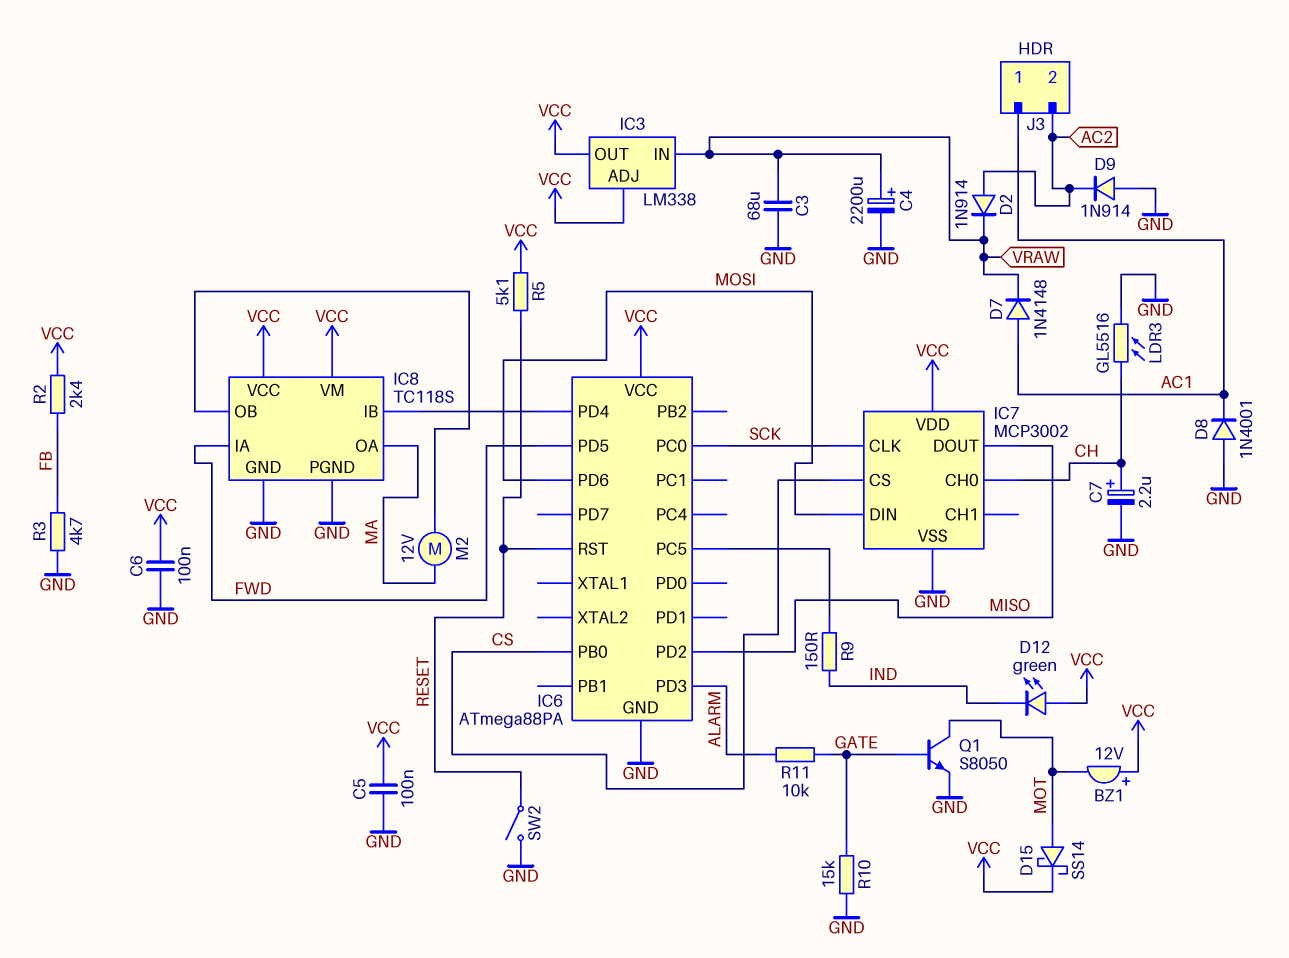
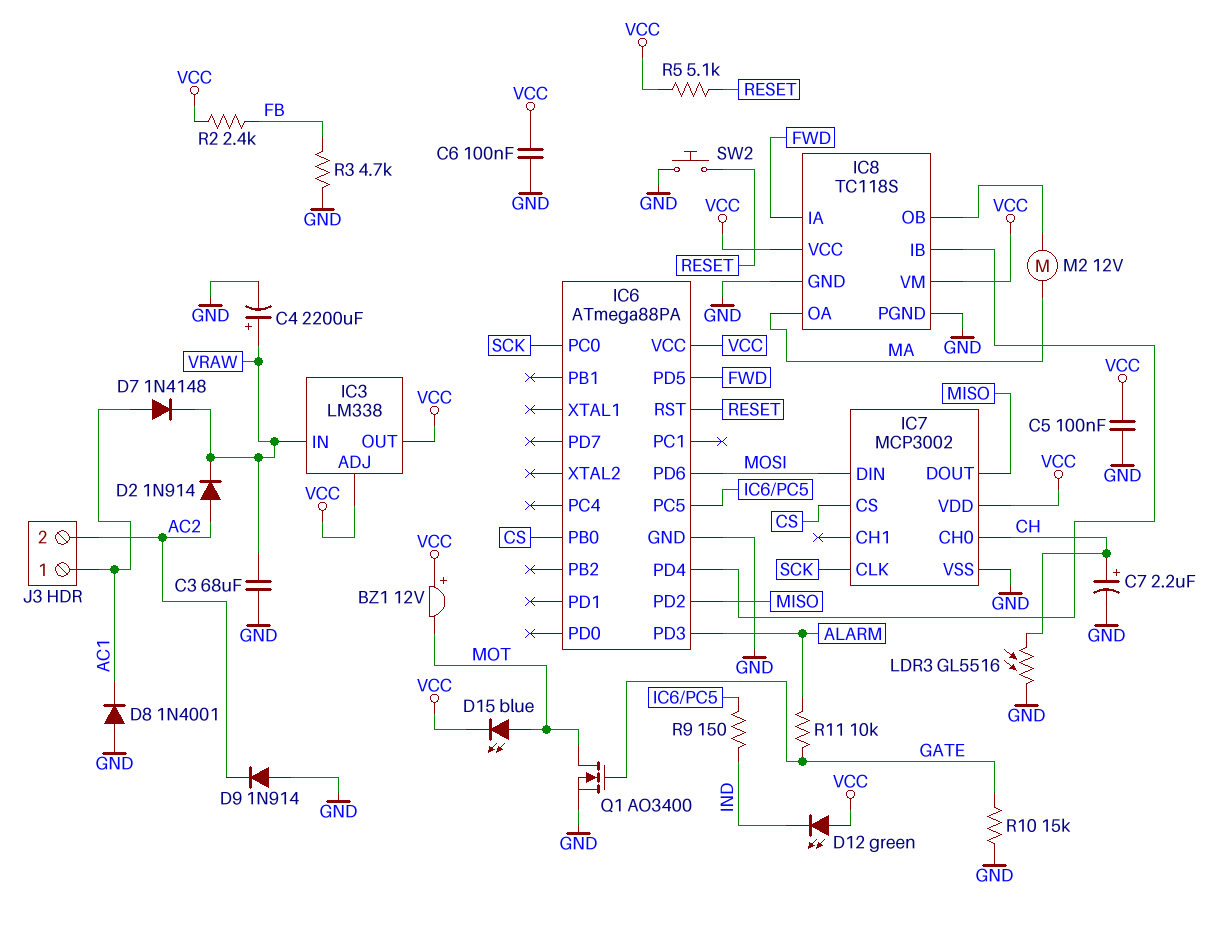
D15: schottky SS14 (A MOT, K VCC) -> LED blue (A MOT, K VCC)
Q1: NPN S8050 (B GATE, C MOT, E GND) -> NMOS AO3400 (G GATE, D MOT, S GND)
SW2: switch (GND, RESET) -> button (GND, RESET)

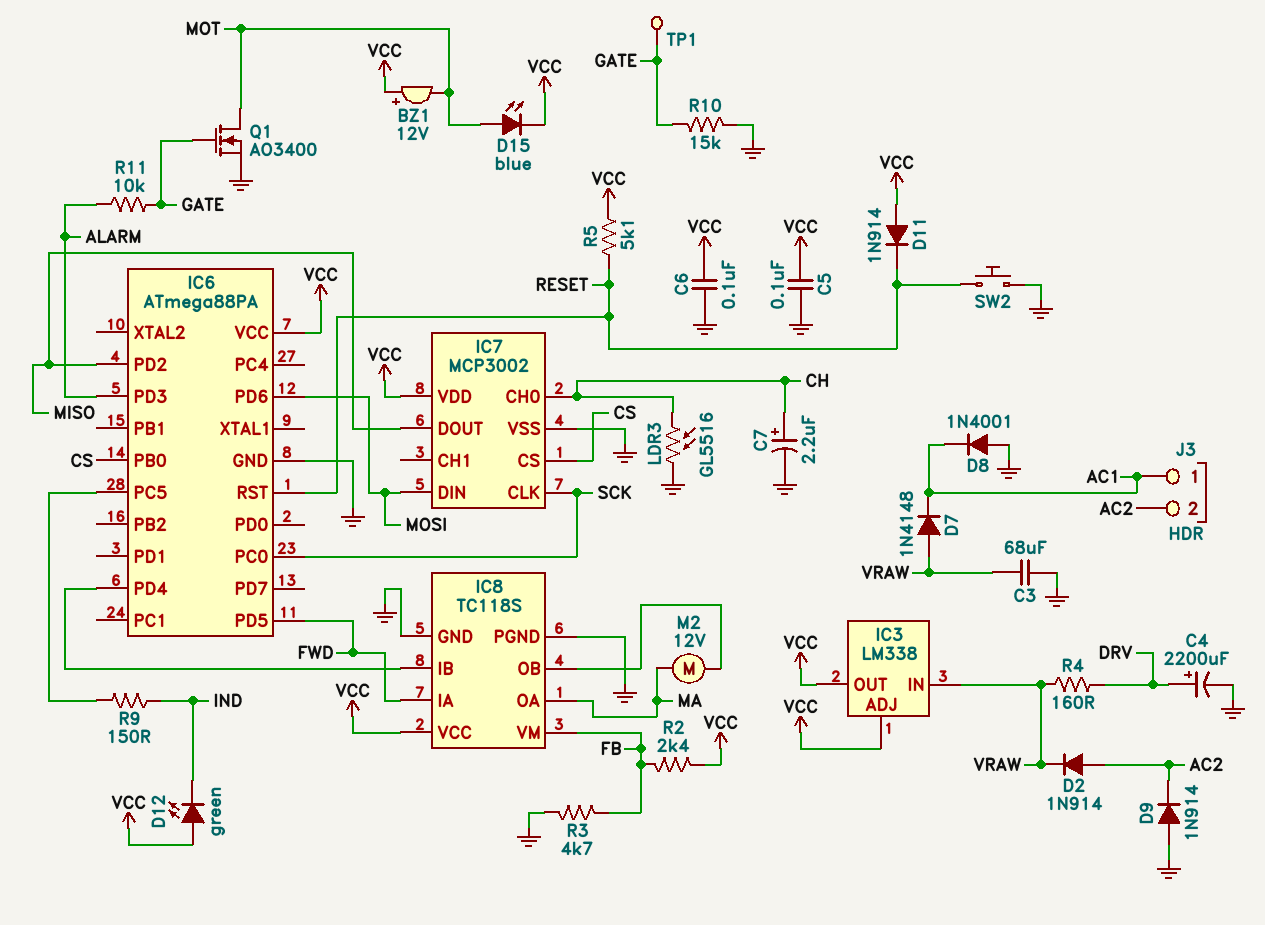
C4: 2200uF (plus VRAW, minus GND) -> 2200uF (plus DRV, minus GND)
D7: diode 1N4148 (A AC1, K VRAW) -> diode 1N4148 (A VRAW, K AC1)
D11: none -> diode 1N914 (A VCC, K RESET)
IC8 pin VM: VCC -> FB
R4: none -> 160 (DRV, VRAW)
TP1: none -> test point (GATE)

